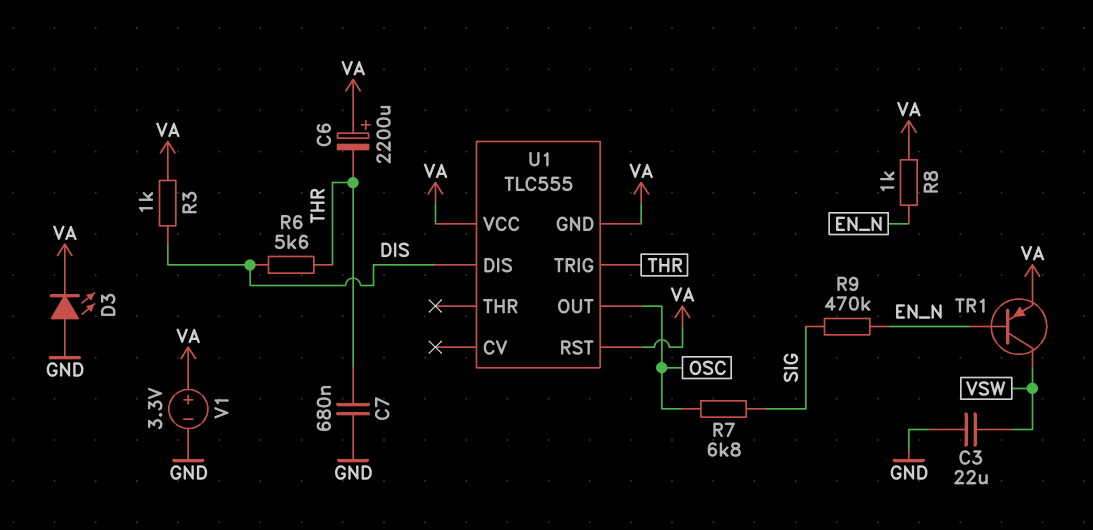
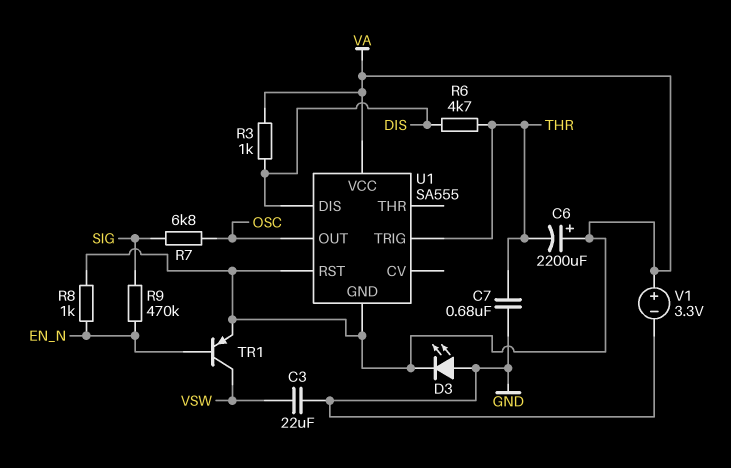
R6: 5.6k (DIS, THR) -> 4.7k (DIS, THR)
U1: TLC555 -> SA555

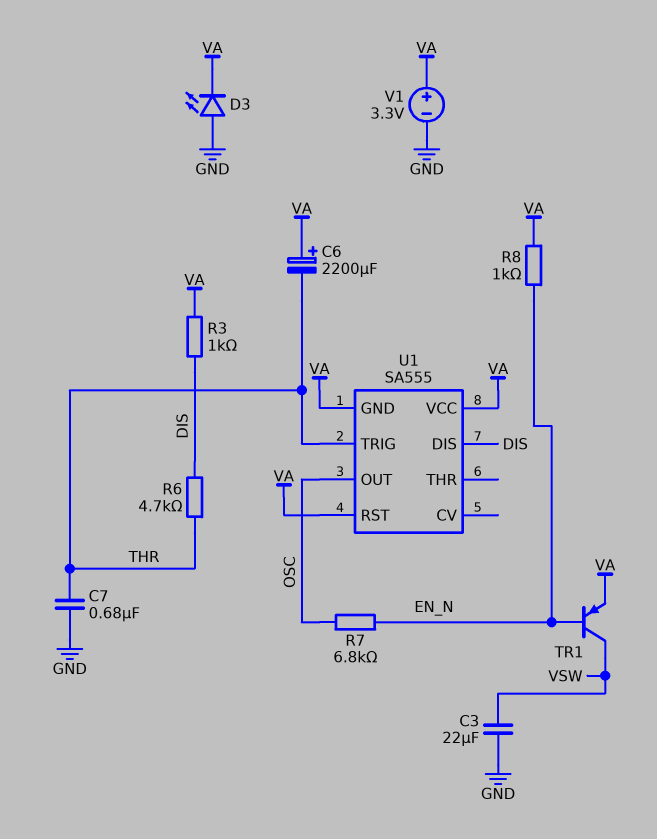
R7: 6.8k (OSC, SIG) -> 6.8k (EN_N, OSC)
R9: 470k (EN_N, SIG) -> none

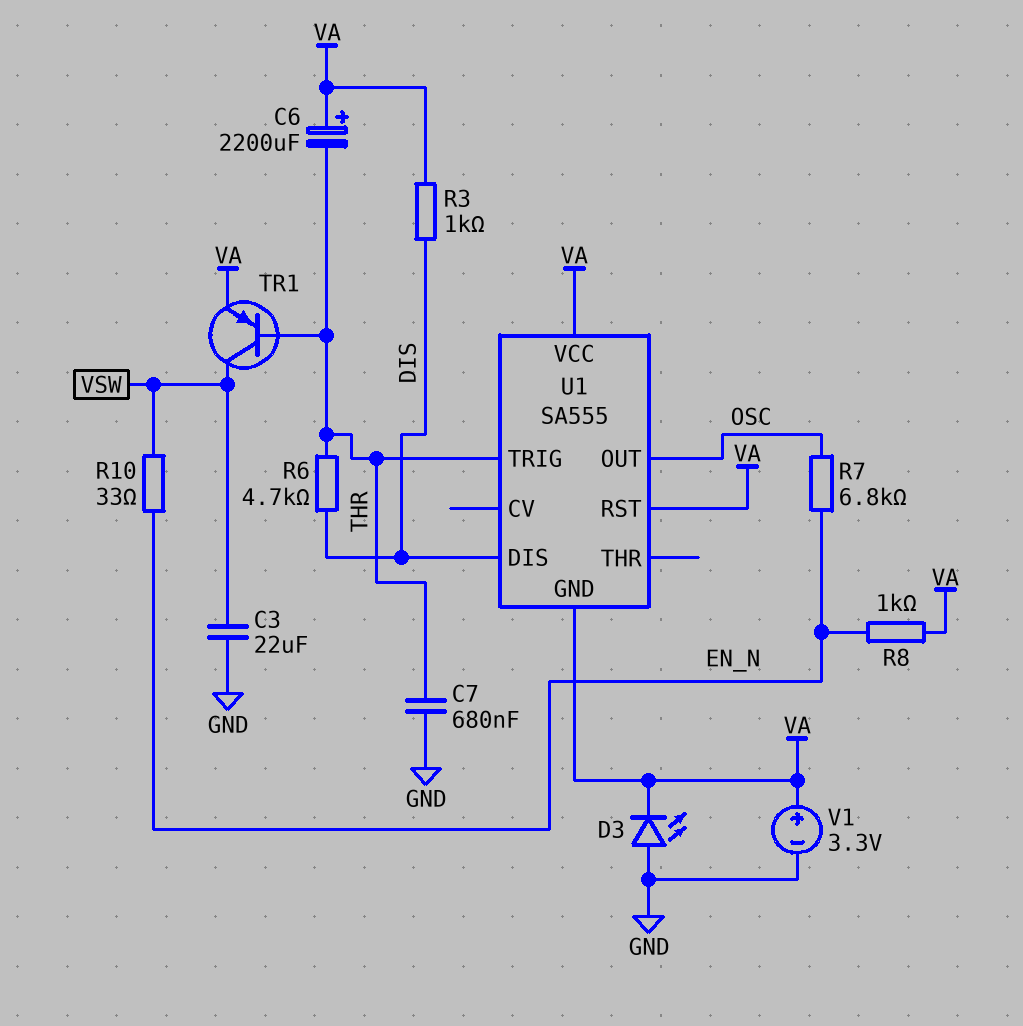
R10: none -> 33 (EN_N, VSW)
TR1: PNP (B EN_N, C VSW, E VA) -> PNP (B THR, C VSW, E VA)

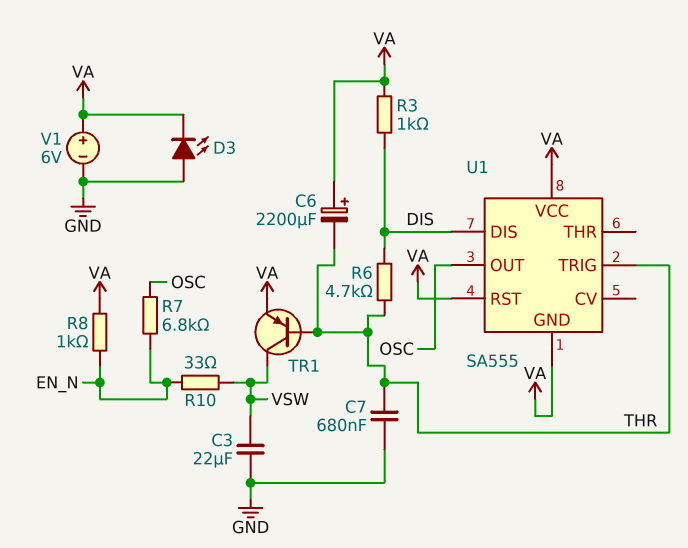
V1: 3.3V (plus VA, minus GND) -> 6V (plus VA, minus GND)

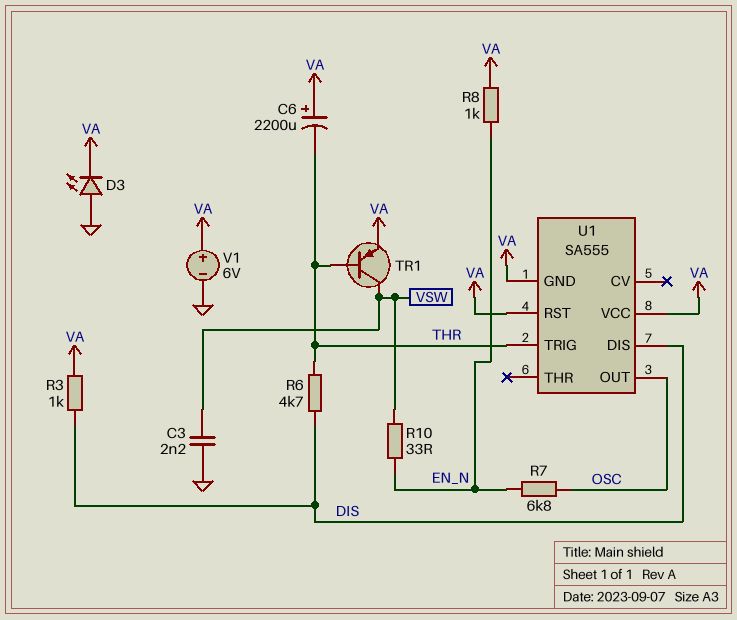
C3: 22uF (GND, VSW) -> 2.2nF (GND, VSW)
C7: 680nF (GND, THR) -> none

